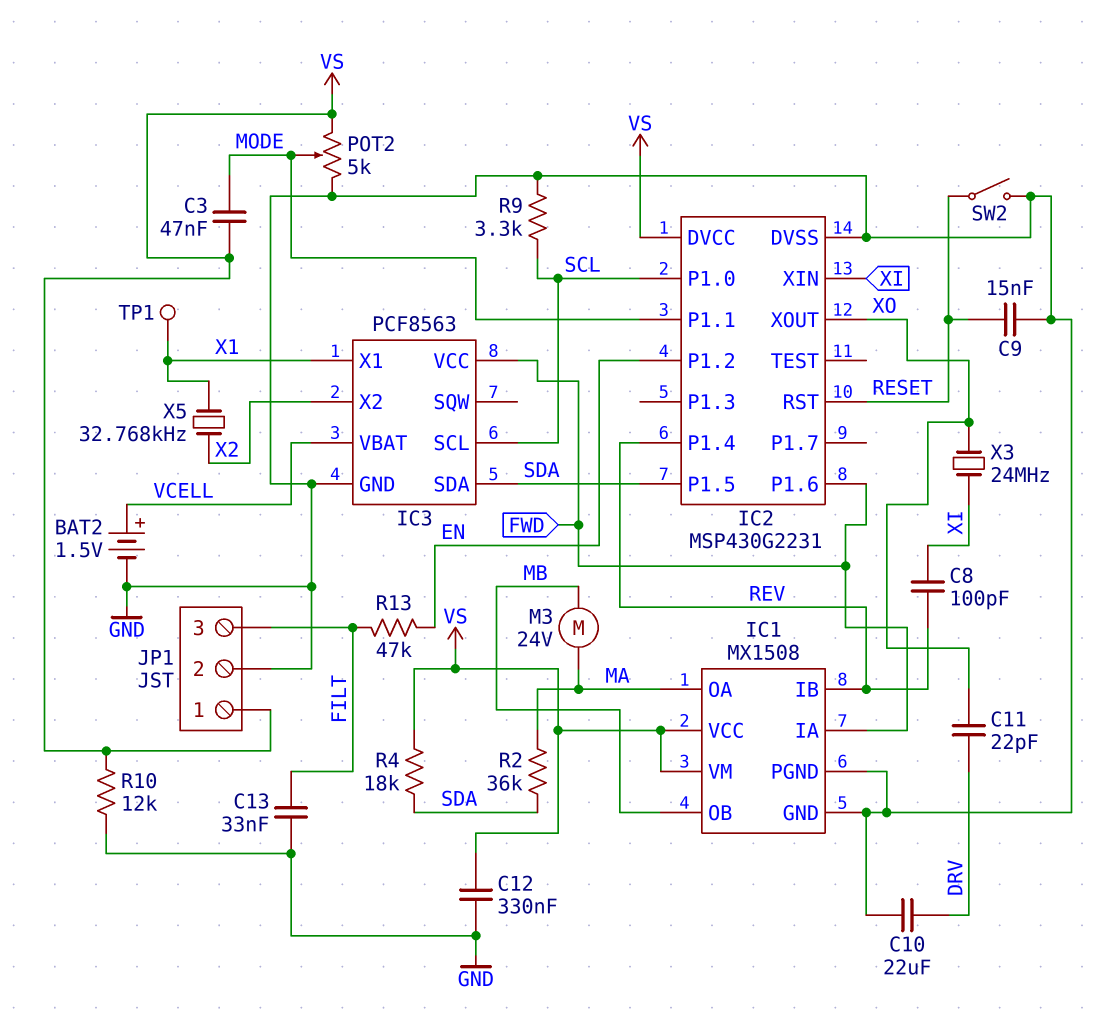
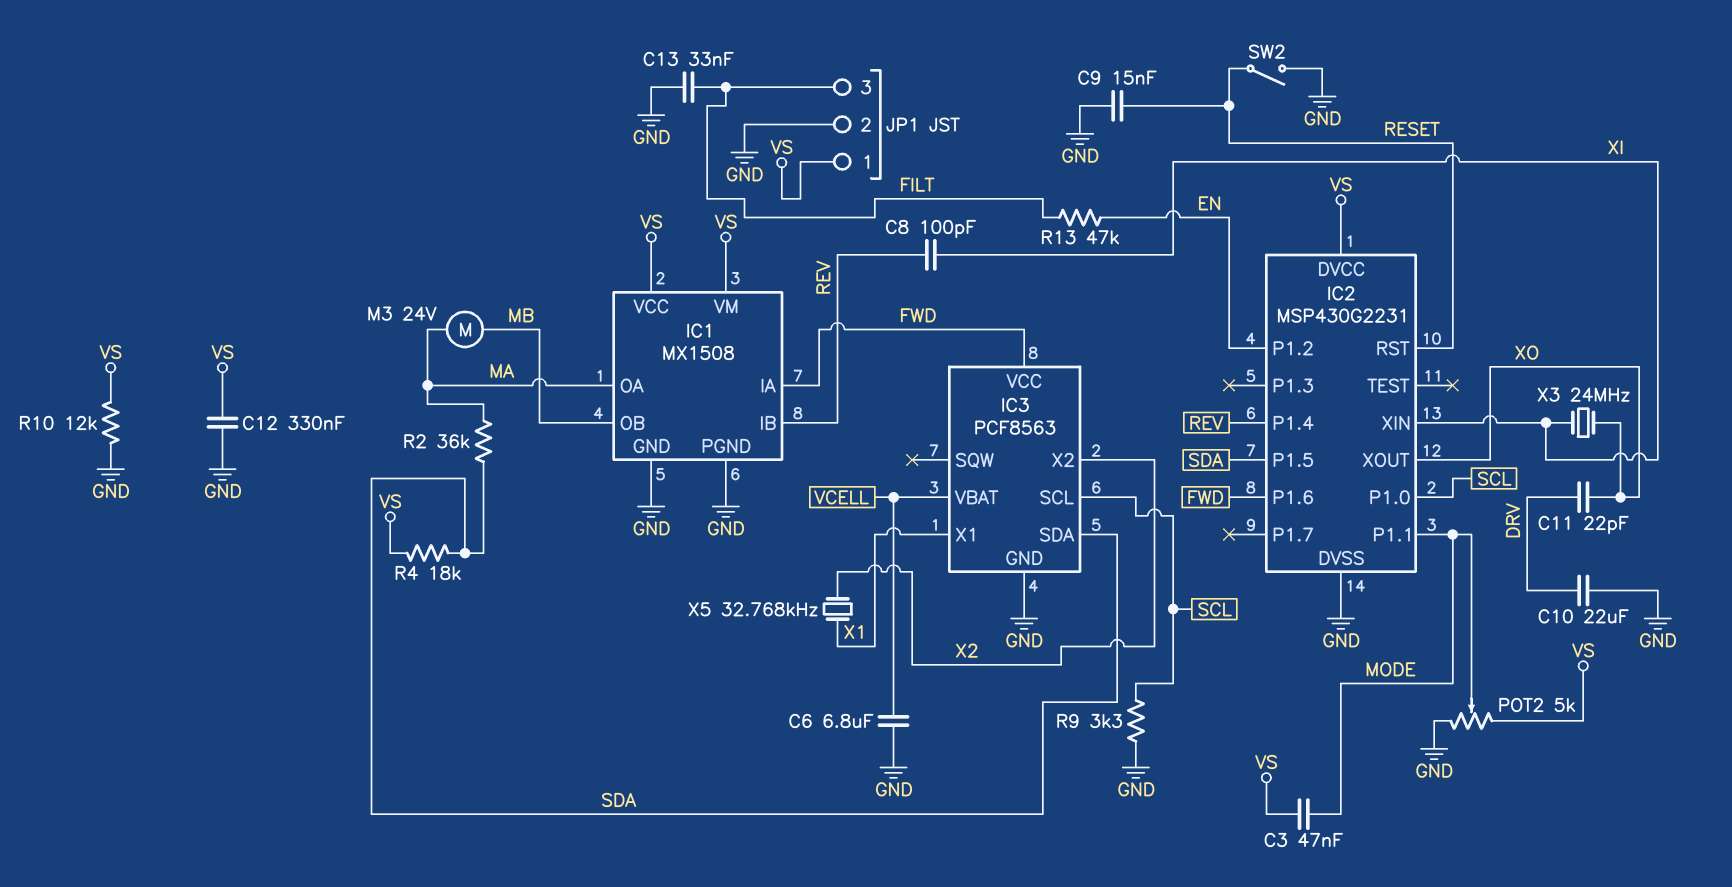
BAT2: 1.5V (plus VCELL, minus GND) -> none
C6: none -> 6.8uF (GND, VCELL)
TP1: test point (X1) -> none

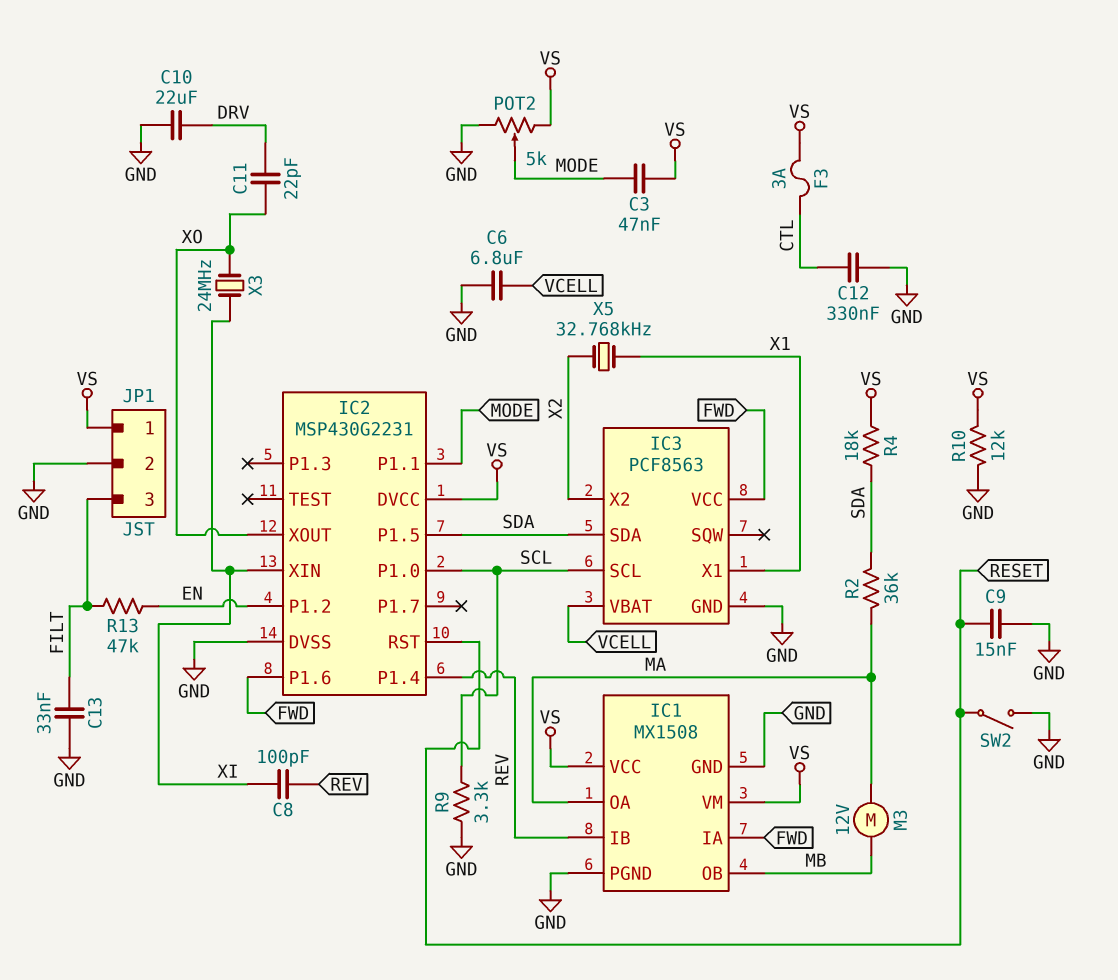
C12: 330nF (GND, VS) -> 330nF (CTL, GND)
F3: none -> 3A (CTL, VS)
M3: motor 24V (MA, MB) -> motor 12V (MA, MB)

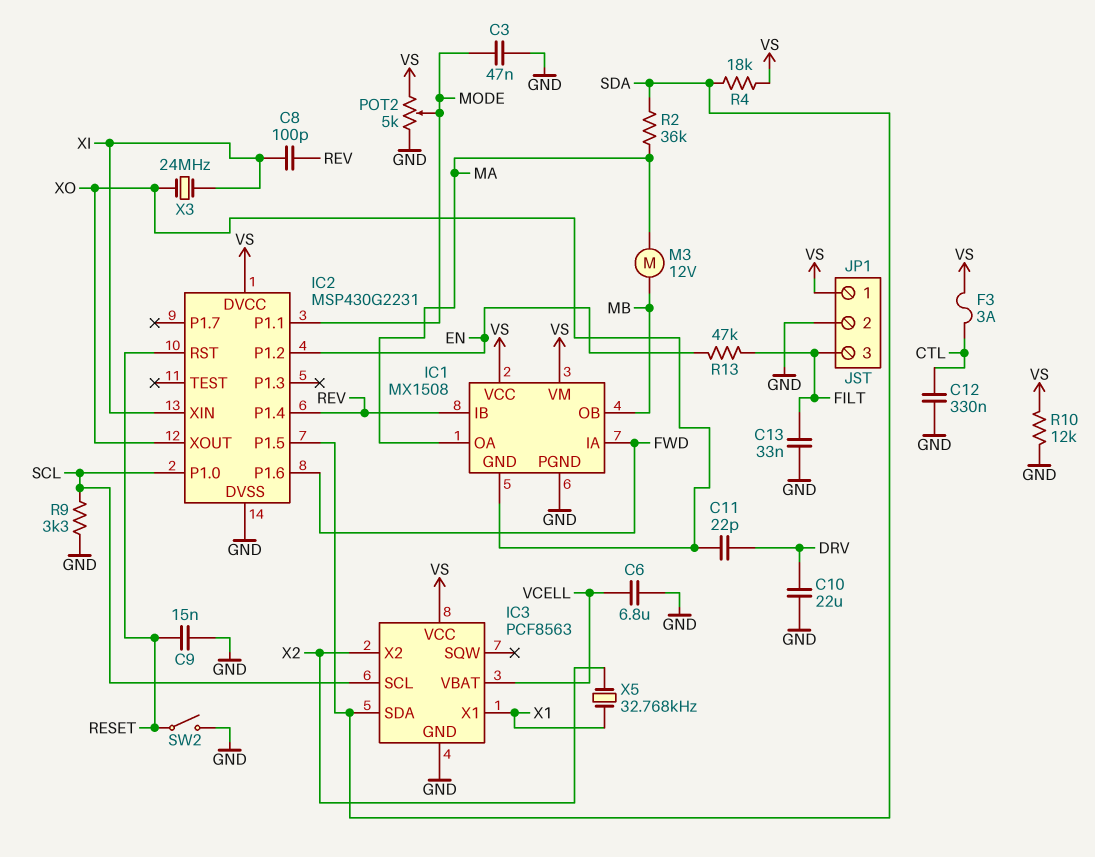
C3: 47nF (MODE, VS) -> 47nF (GND, MODE)
IC1 pin GND: GND -> XO
IC3 pin VCC: FWD -> VS

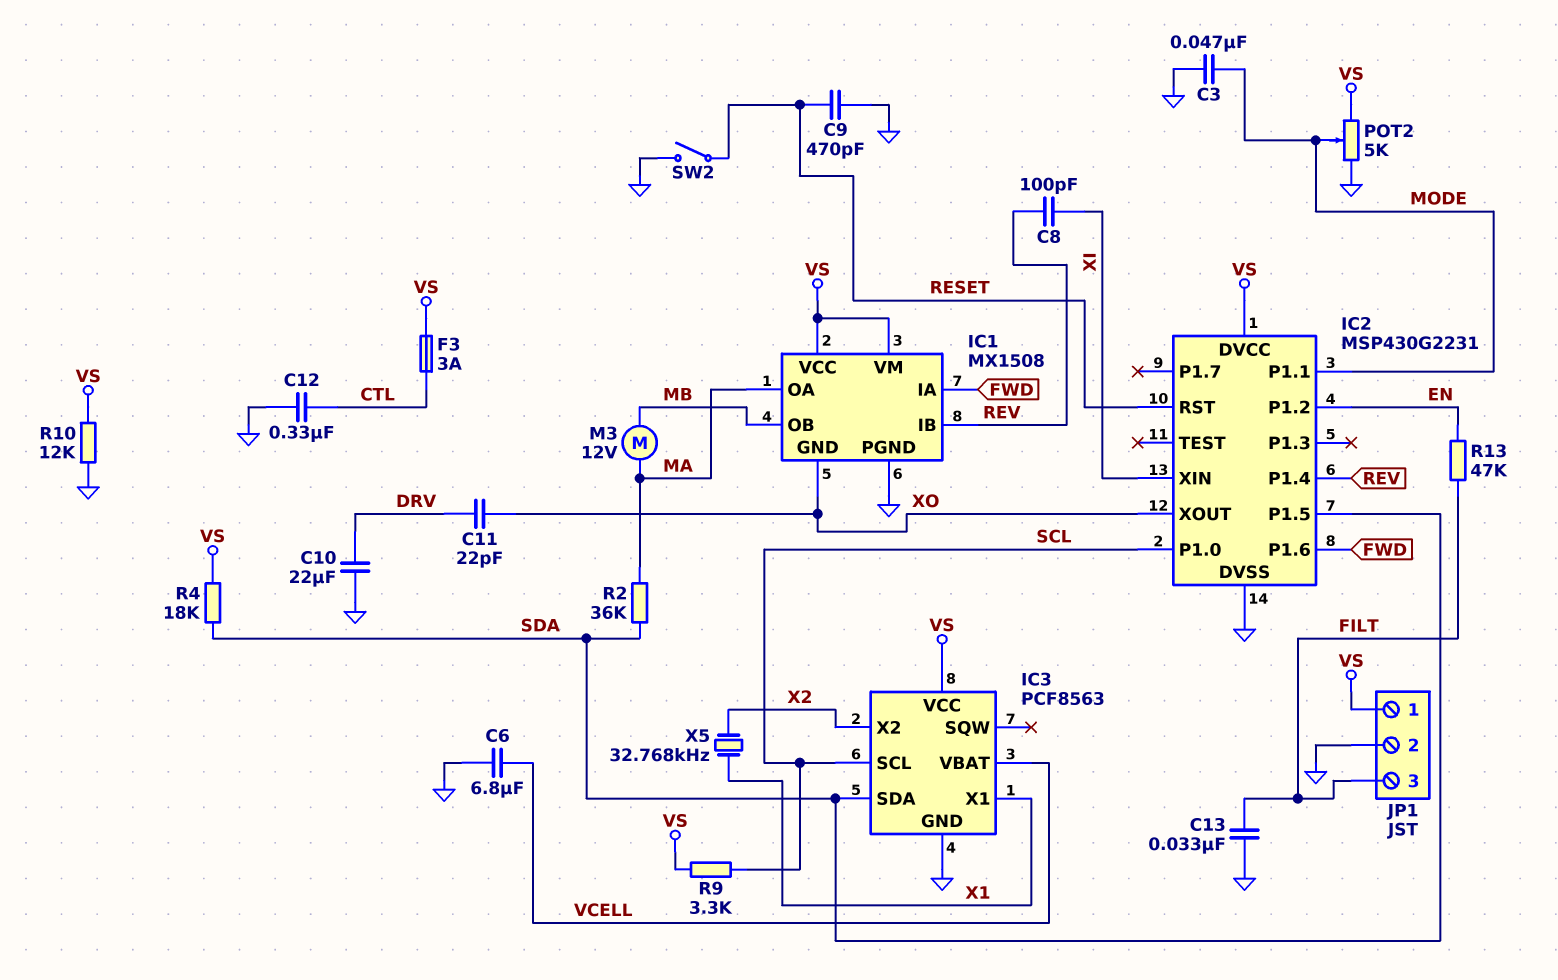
C9: 15nF (GND, RESET) -> 470pF (GND, RESET)
R9: 3.3k (GND, SCL) -> 3.3k (SCL, VS)
X3: 24MHz (XI, XO) -> none

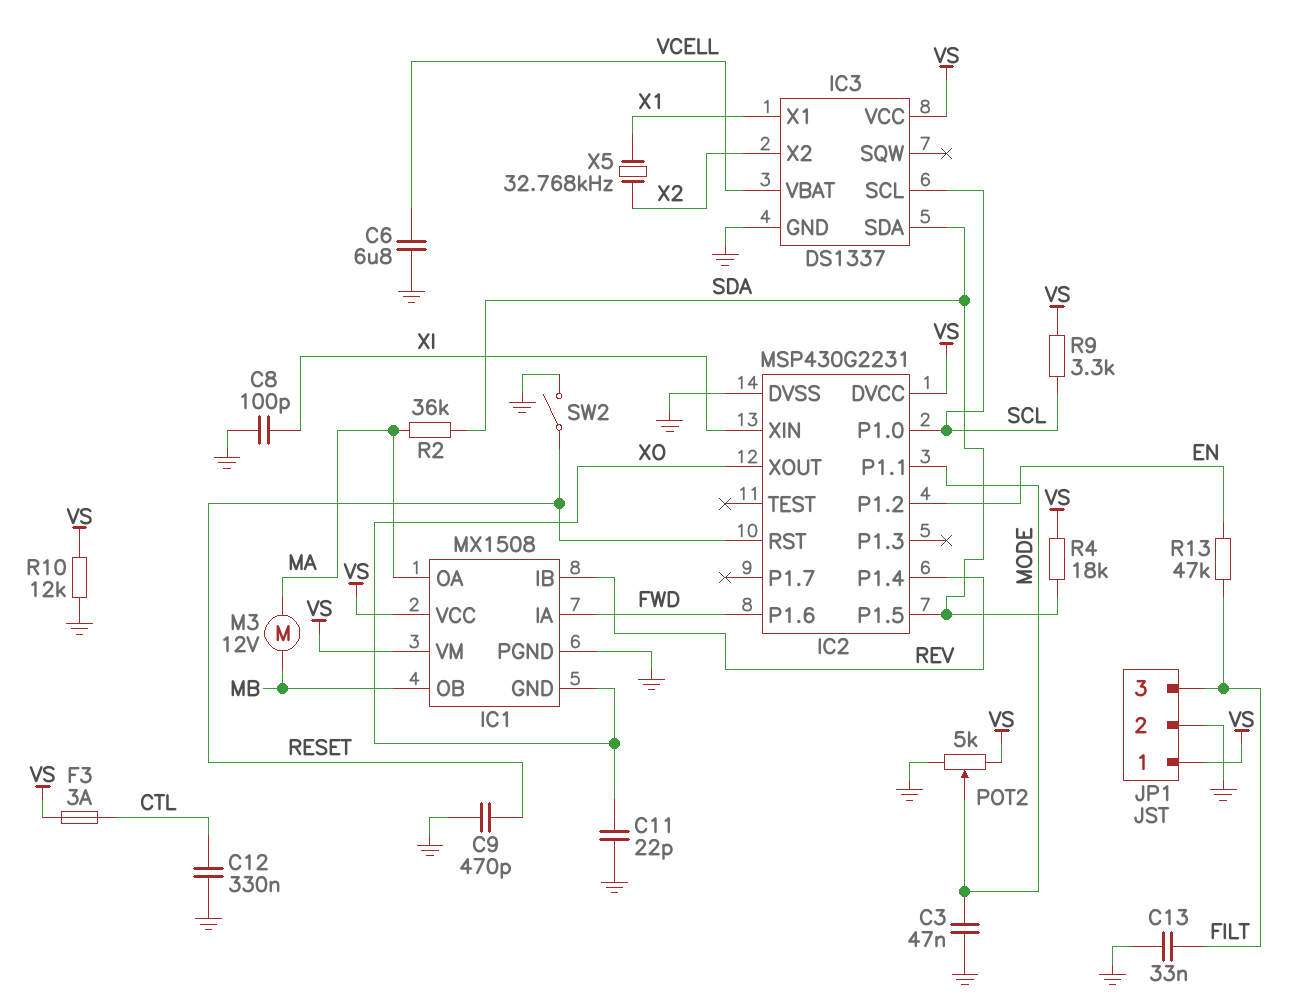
C8: 100pF (REV, XI) -> 100pF (GND, XI)
C10: 22uF (DRV, GND) -> none
C11: 22pF (DRV, XO) -> 22pF (GND, XO)
IC3: PCF8563 -> DS1337

